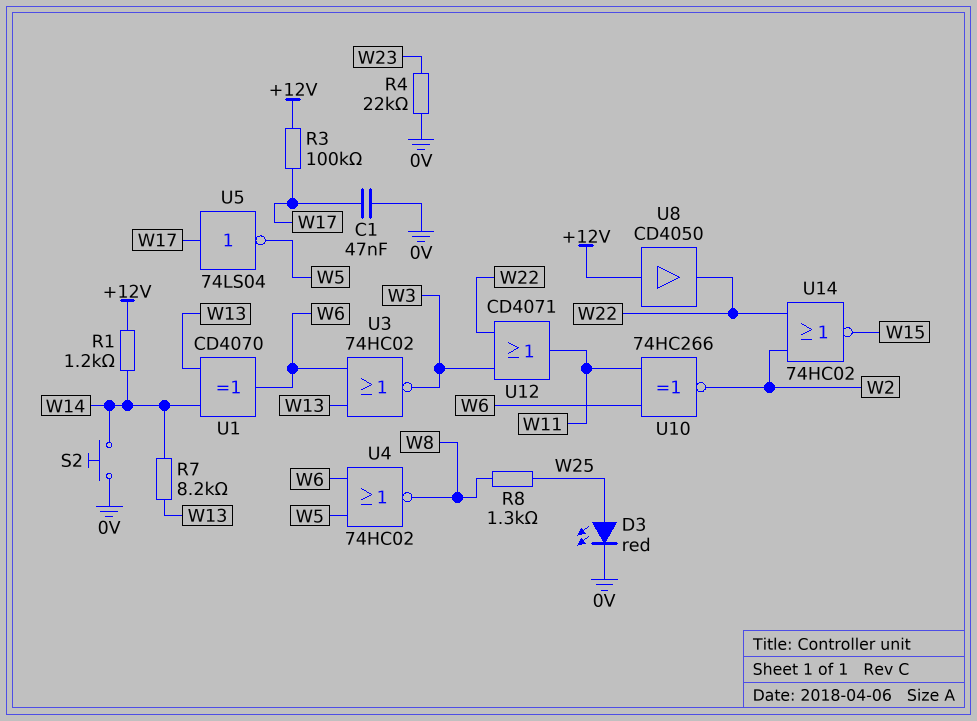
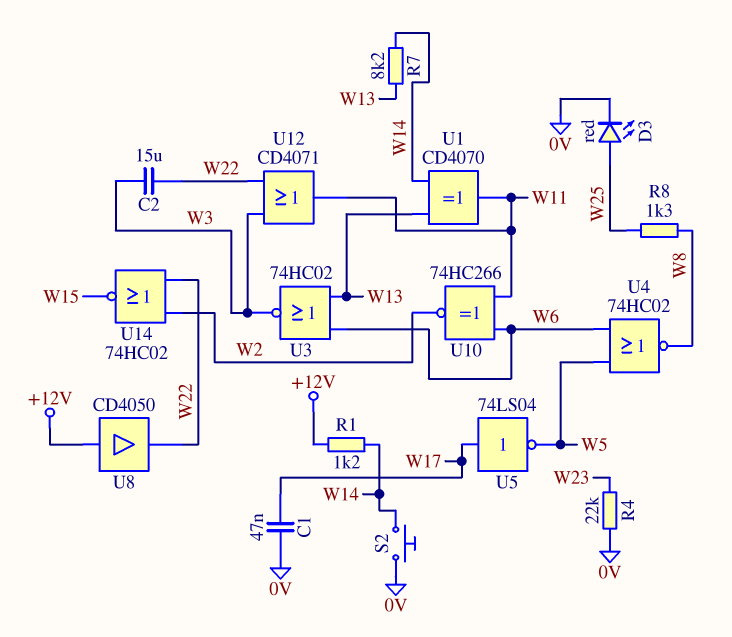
C2: none -> 15uF (W3, W22)
R3: 100k (+12V, W17) -> none
U1: XOR CD4070 (in W13, in W14, out W6) -> XOR CD4070 (in W13, in W14, out W11)

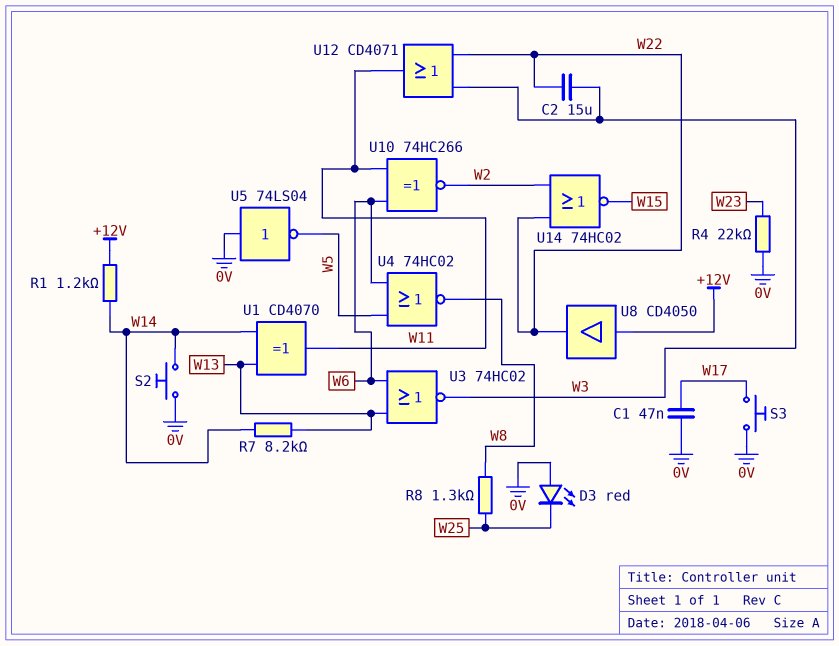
D3: LED red (A W25, K 0V) -> LED red (A 0V, K W25)
S3: none -> button (0V, W17)
U5: NOT 74LS04 (in W17, out W5) -> NOT 74LS04 (in 0V, out W5)

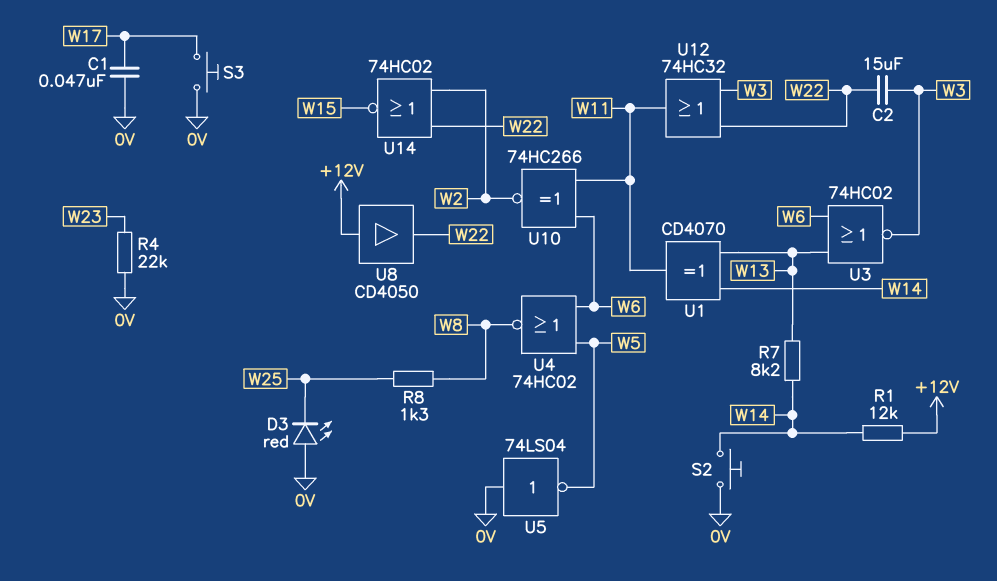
R1: 1.2k (+12V, W14) -> 12k (+12V, W14)
U12: OR CD4071 (in W3, in W22, out W11) -> OR 74HC32 (in W3, in W22, out W11)

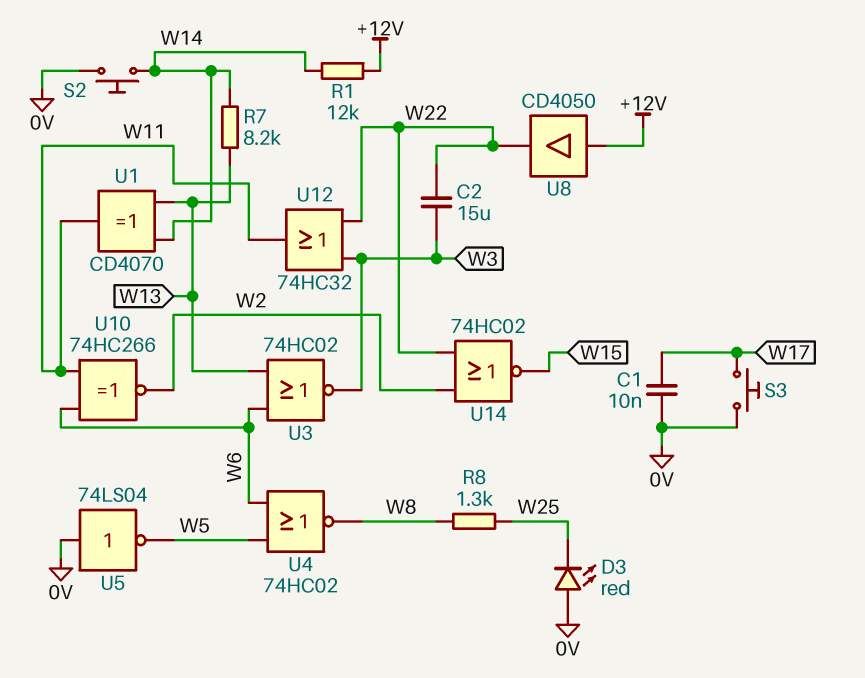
C1: 47nF (0V, W17) -> 10nF (0V, W17)
R4: 22k (0V, W23) -> none

